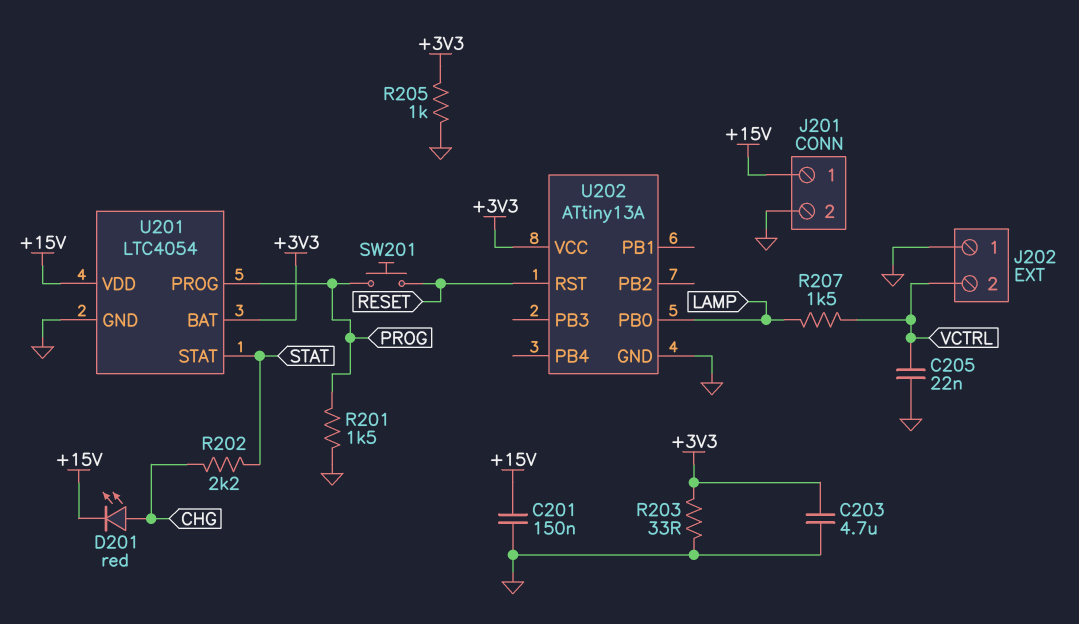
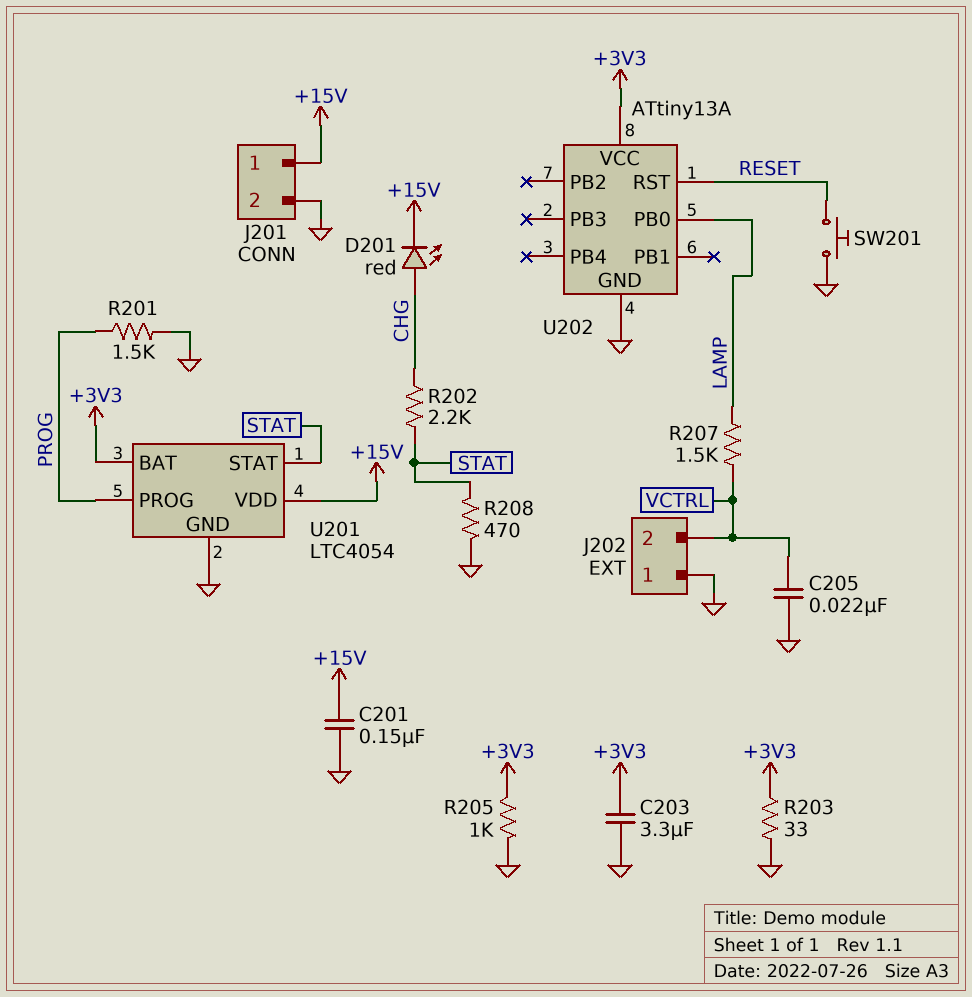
C203: 4.7uF (+3V3, GND) -> 3.3uF (+3V3, GND)
R208: none -> 470 (GND, STAT)
SW201: button (PROG, RESET) -> button (GND, RESET)

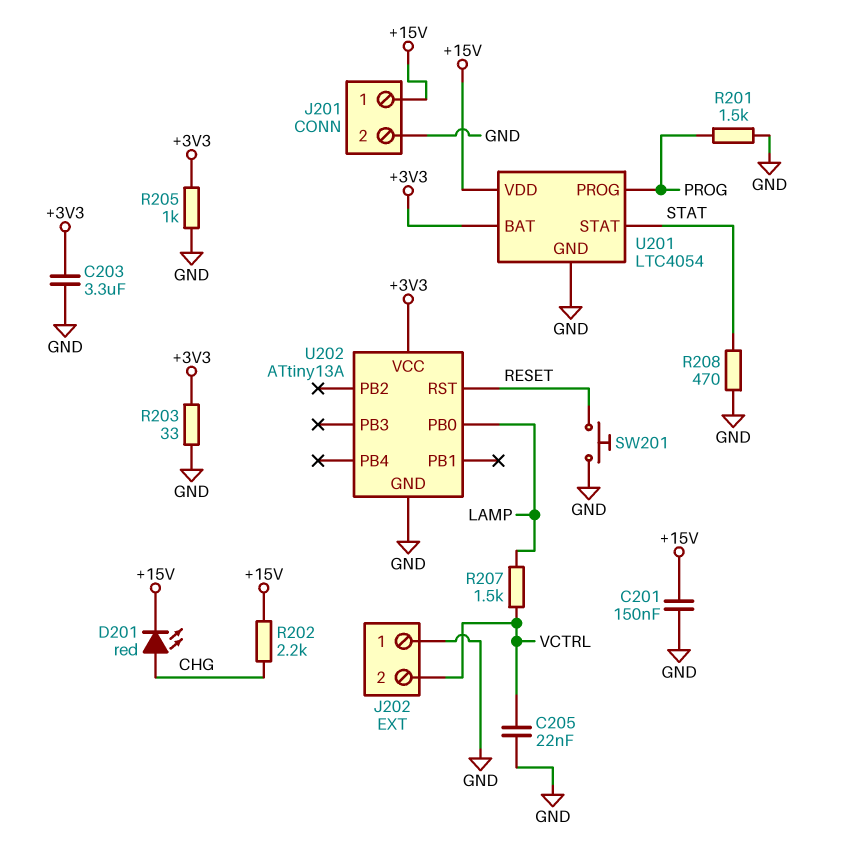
R202: 2.2k (CHG, STAT) -> 2.2k (+15V, CHG)

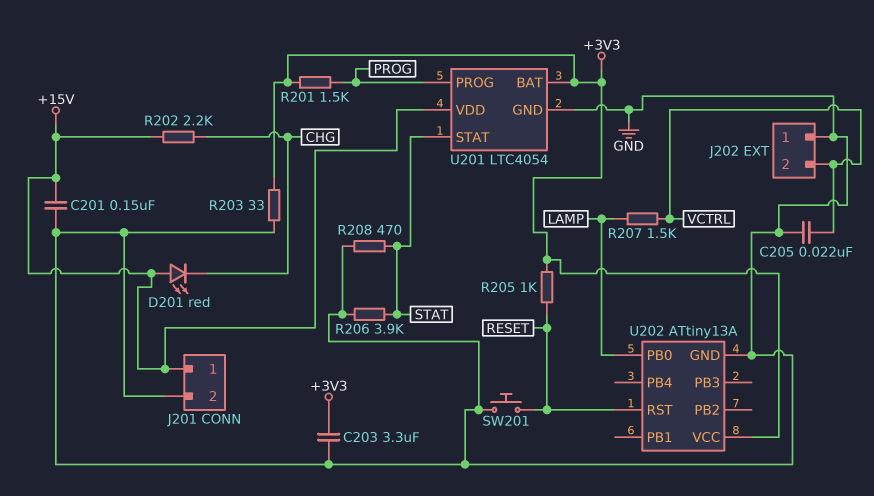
D201: LED red (A CHG, K +15V) -> LED red (A +15V, K CHG)
R201: 1.5k (GND, PROG) -> 1.5k (+3V3, PROG)
R205: 1k (+3V3, GND) -> 1k (+3V3, RESET)
R206: none -> 3.9k (GND, STAT)

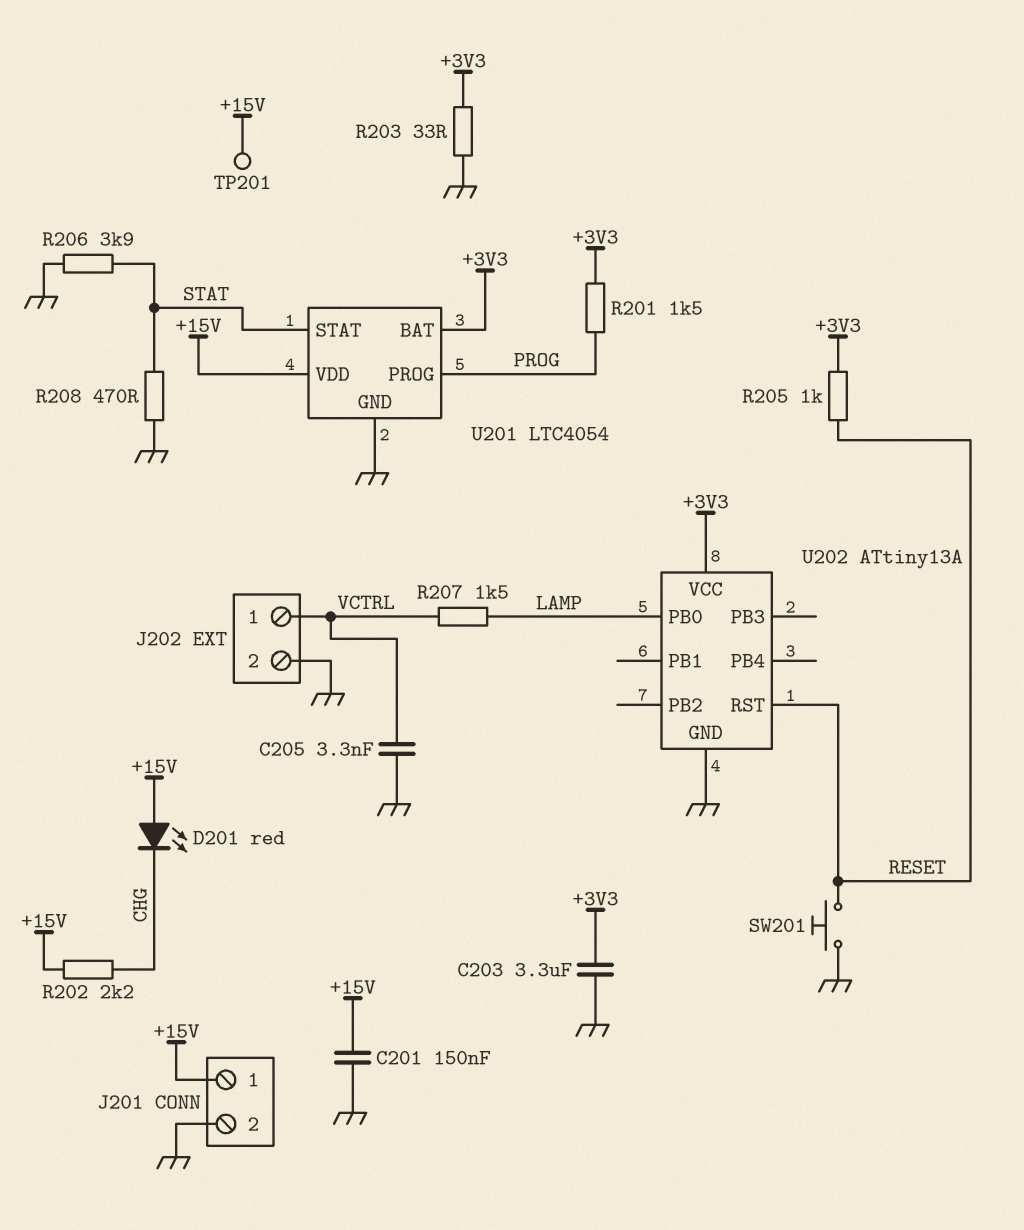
C205: 22nF (GND, VCTRL) -> 3.3nF (GND, VCTRL)
J202 pin 1: GND -> VCTRL
J202 pin 2: VCTRL -> GND
TP201: none -> test point (+15V)

